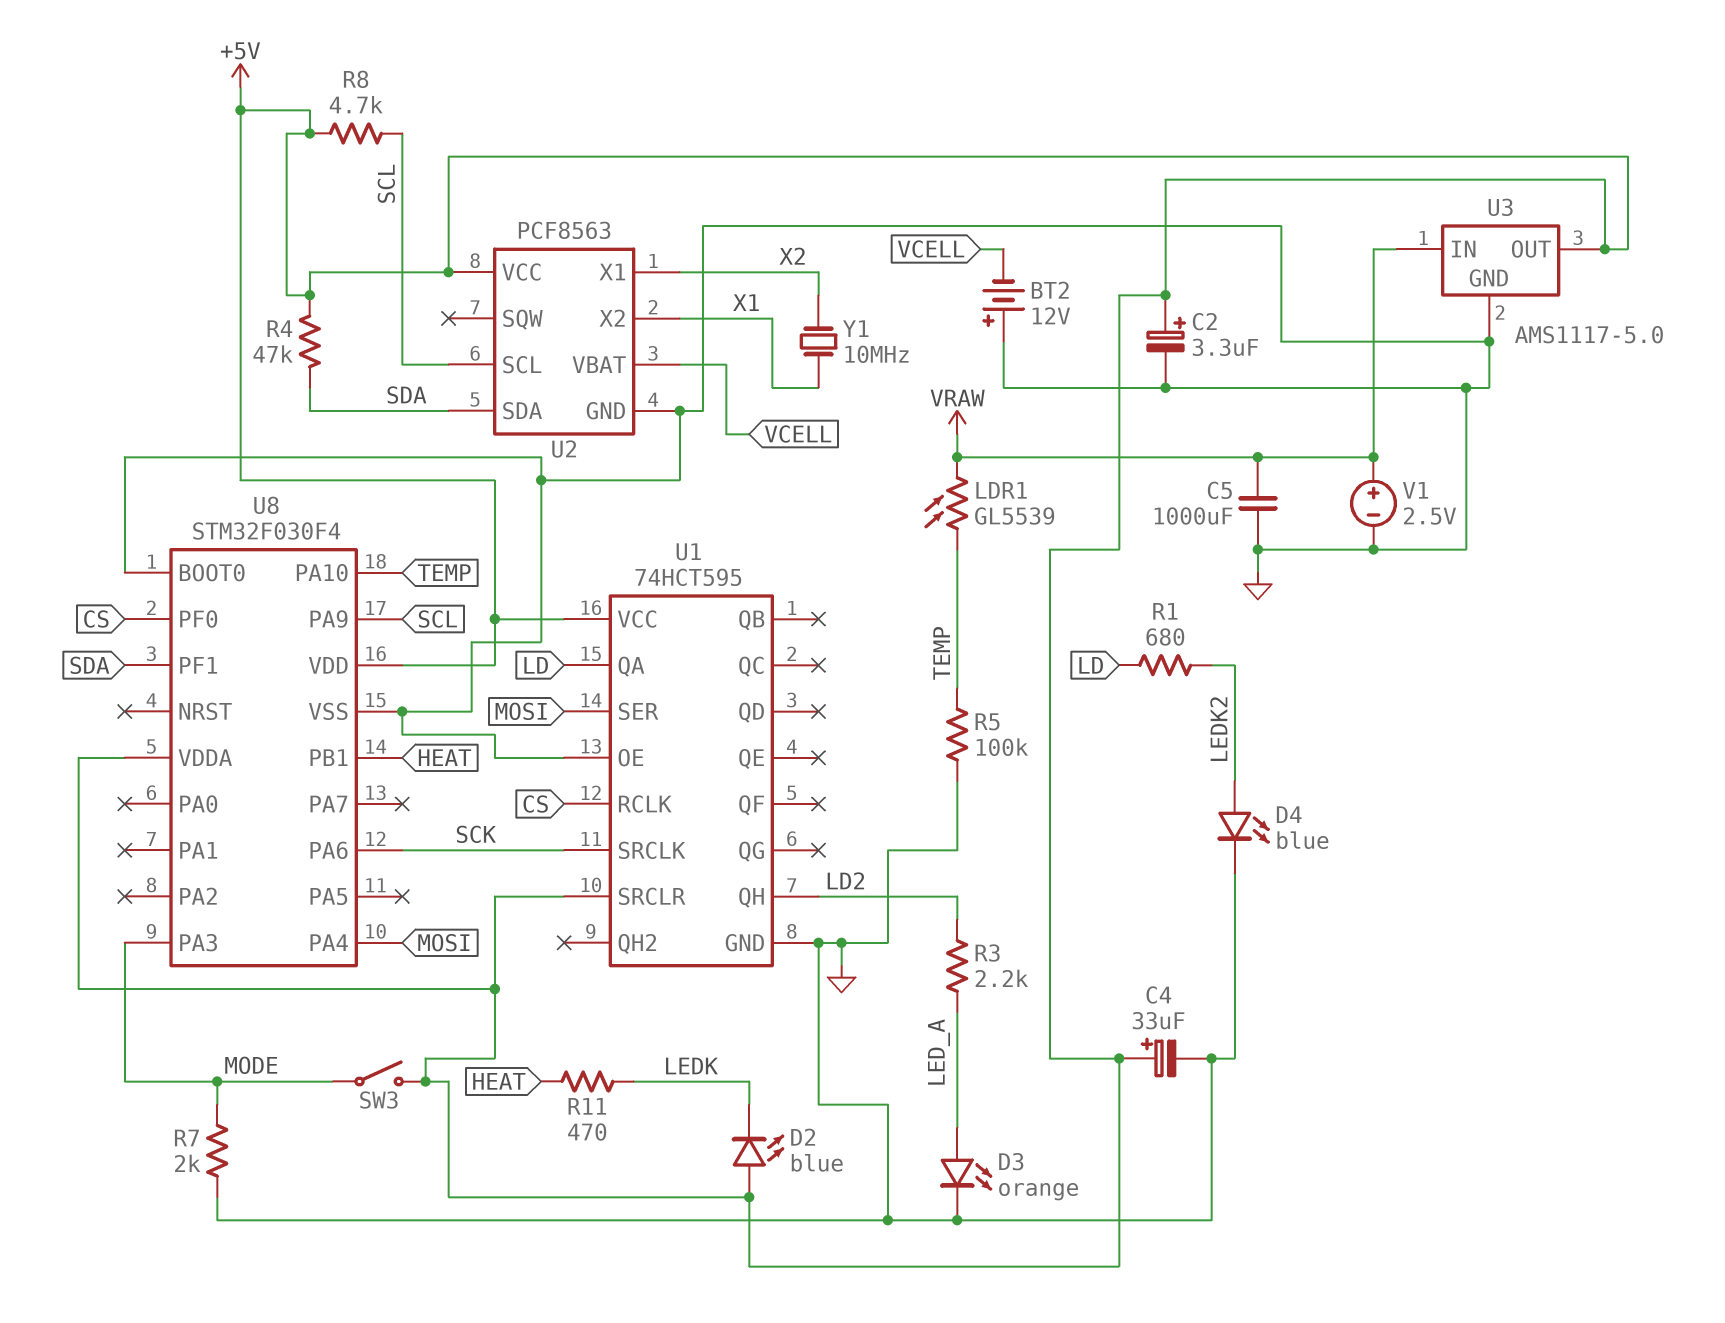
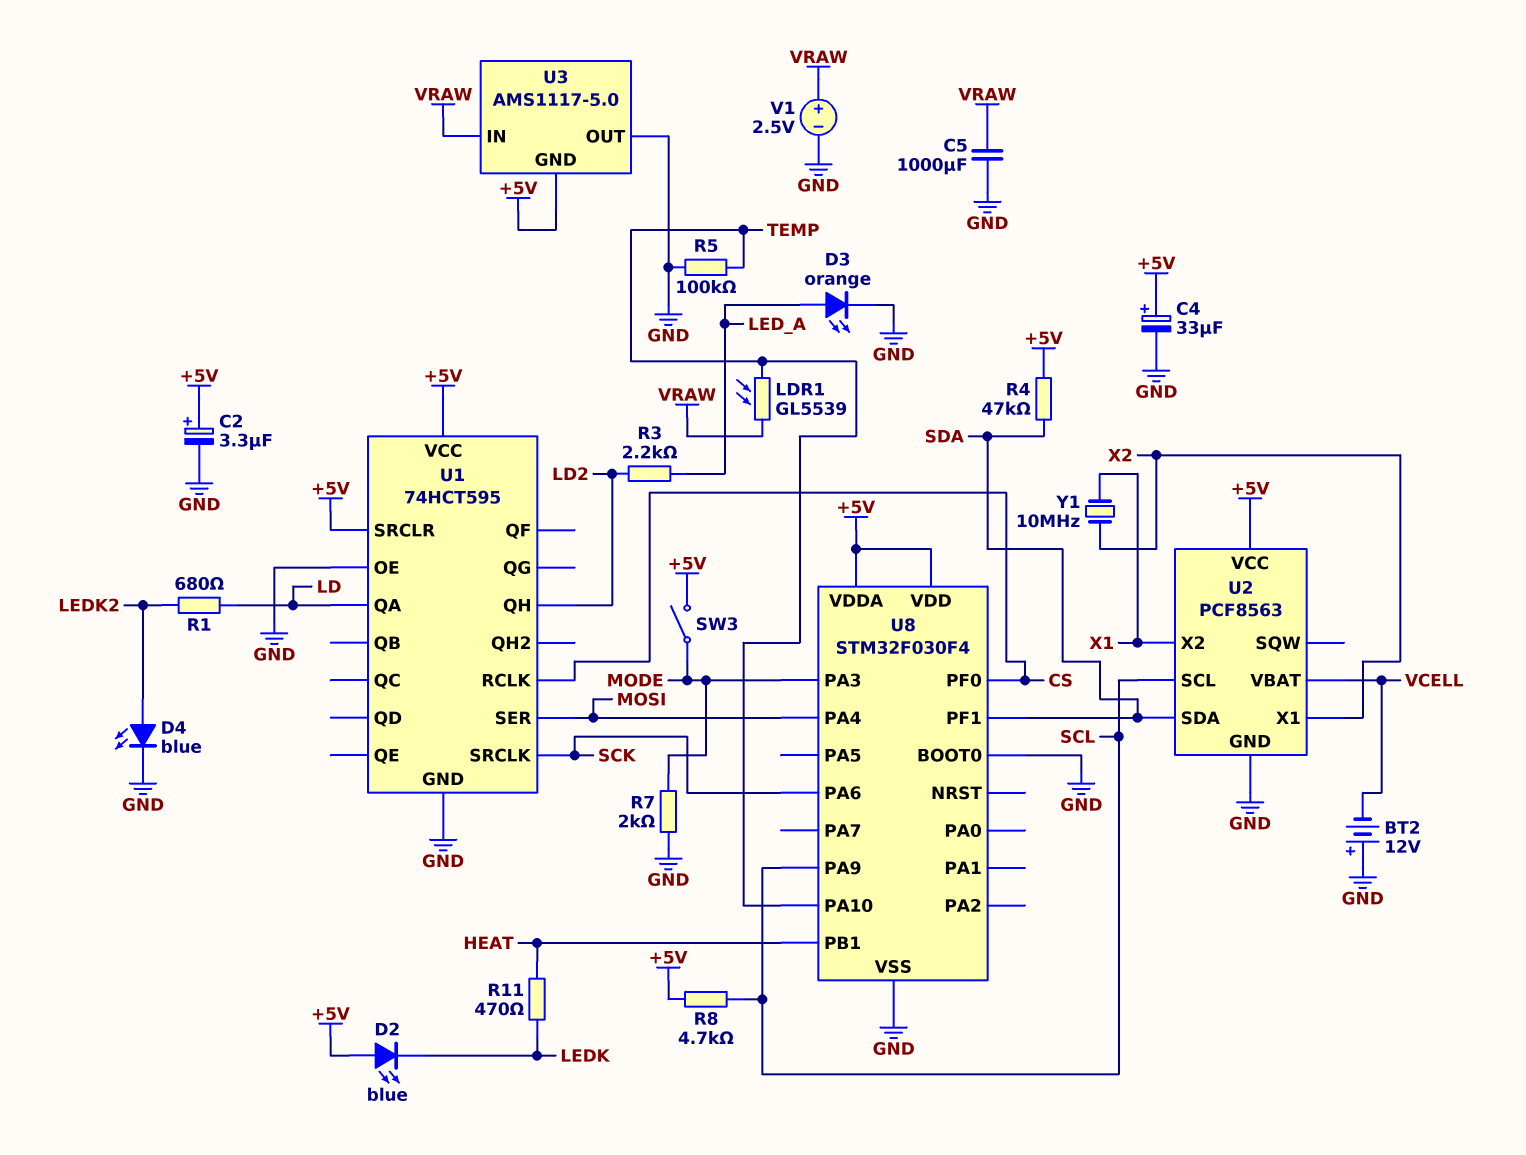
U3 pin GND: GND -> +5V
U3 pin OUT: +5V -> GND

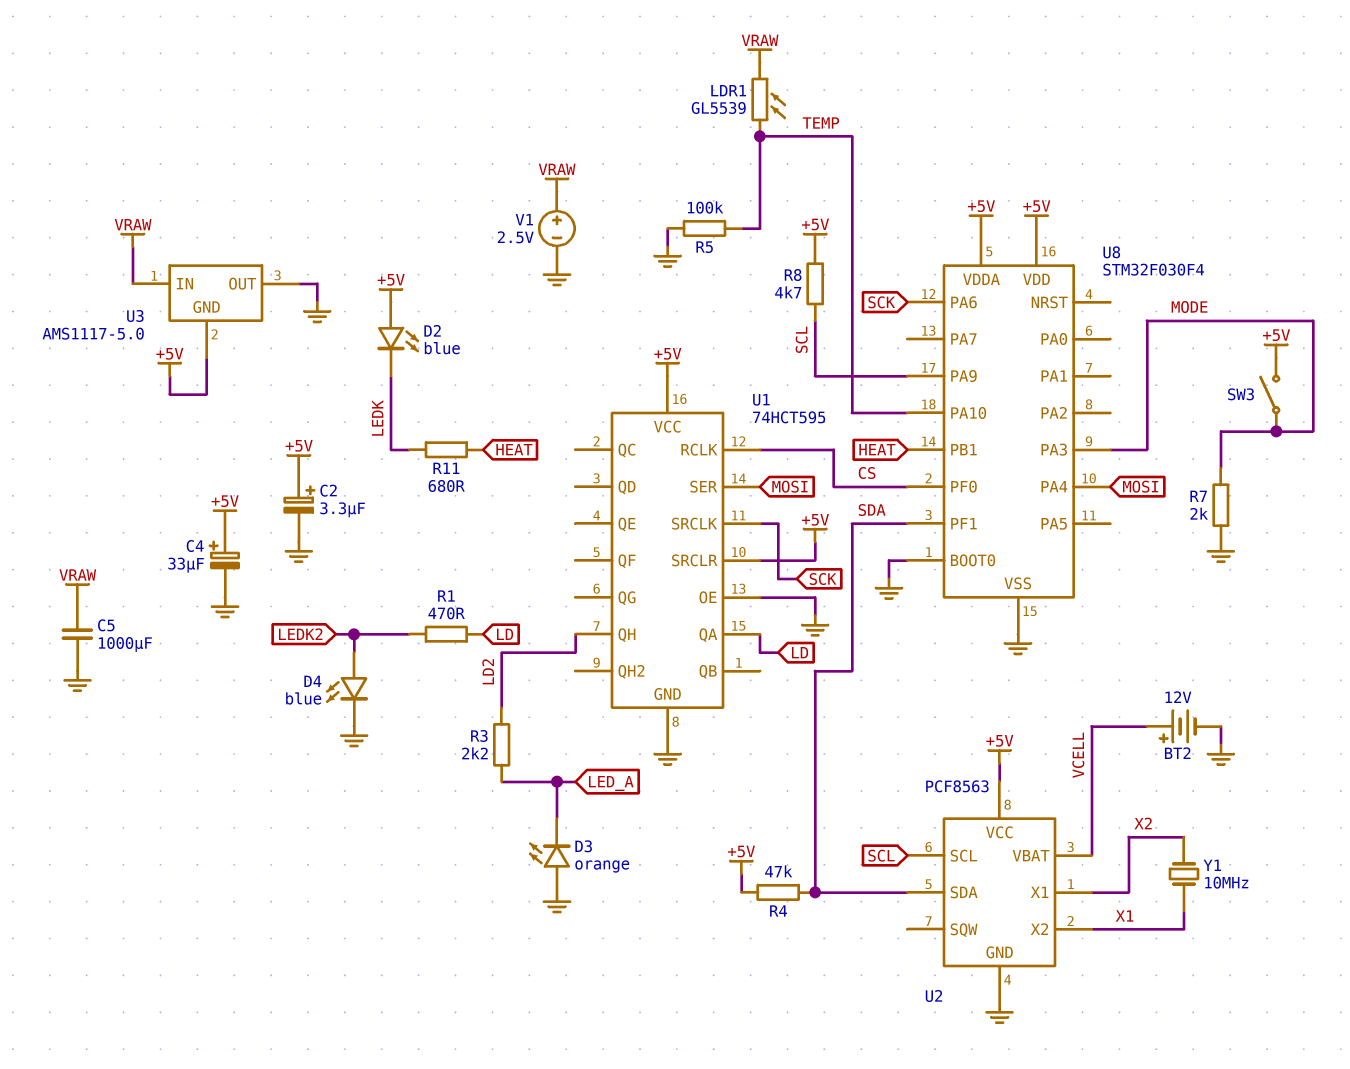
BT2: 12V (plus GND, minus VCELL) -> 12V (plus VCELL, minus GND)
D3: LED orange (A LED_A, K GND) -> LED orange (A GND, K LED_A)
R1: 680 (LD, LEDK2) -> 470 (LD, LEDK2)
R11: 470 (HEAT, LEDK) -> 680 (HEAT, LEDK)

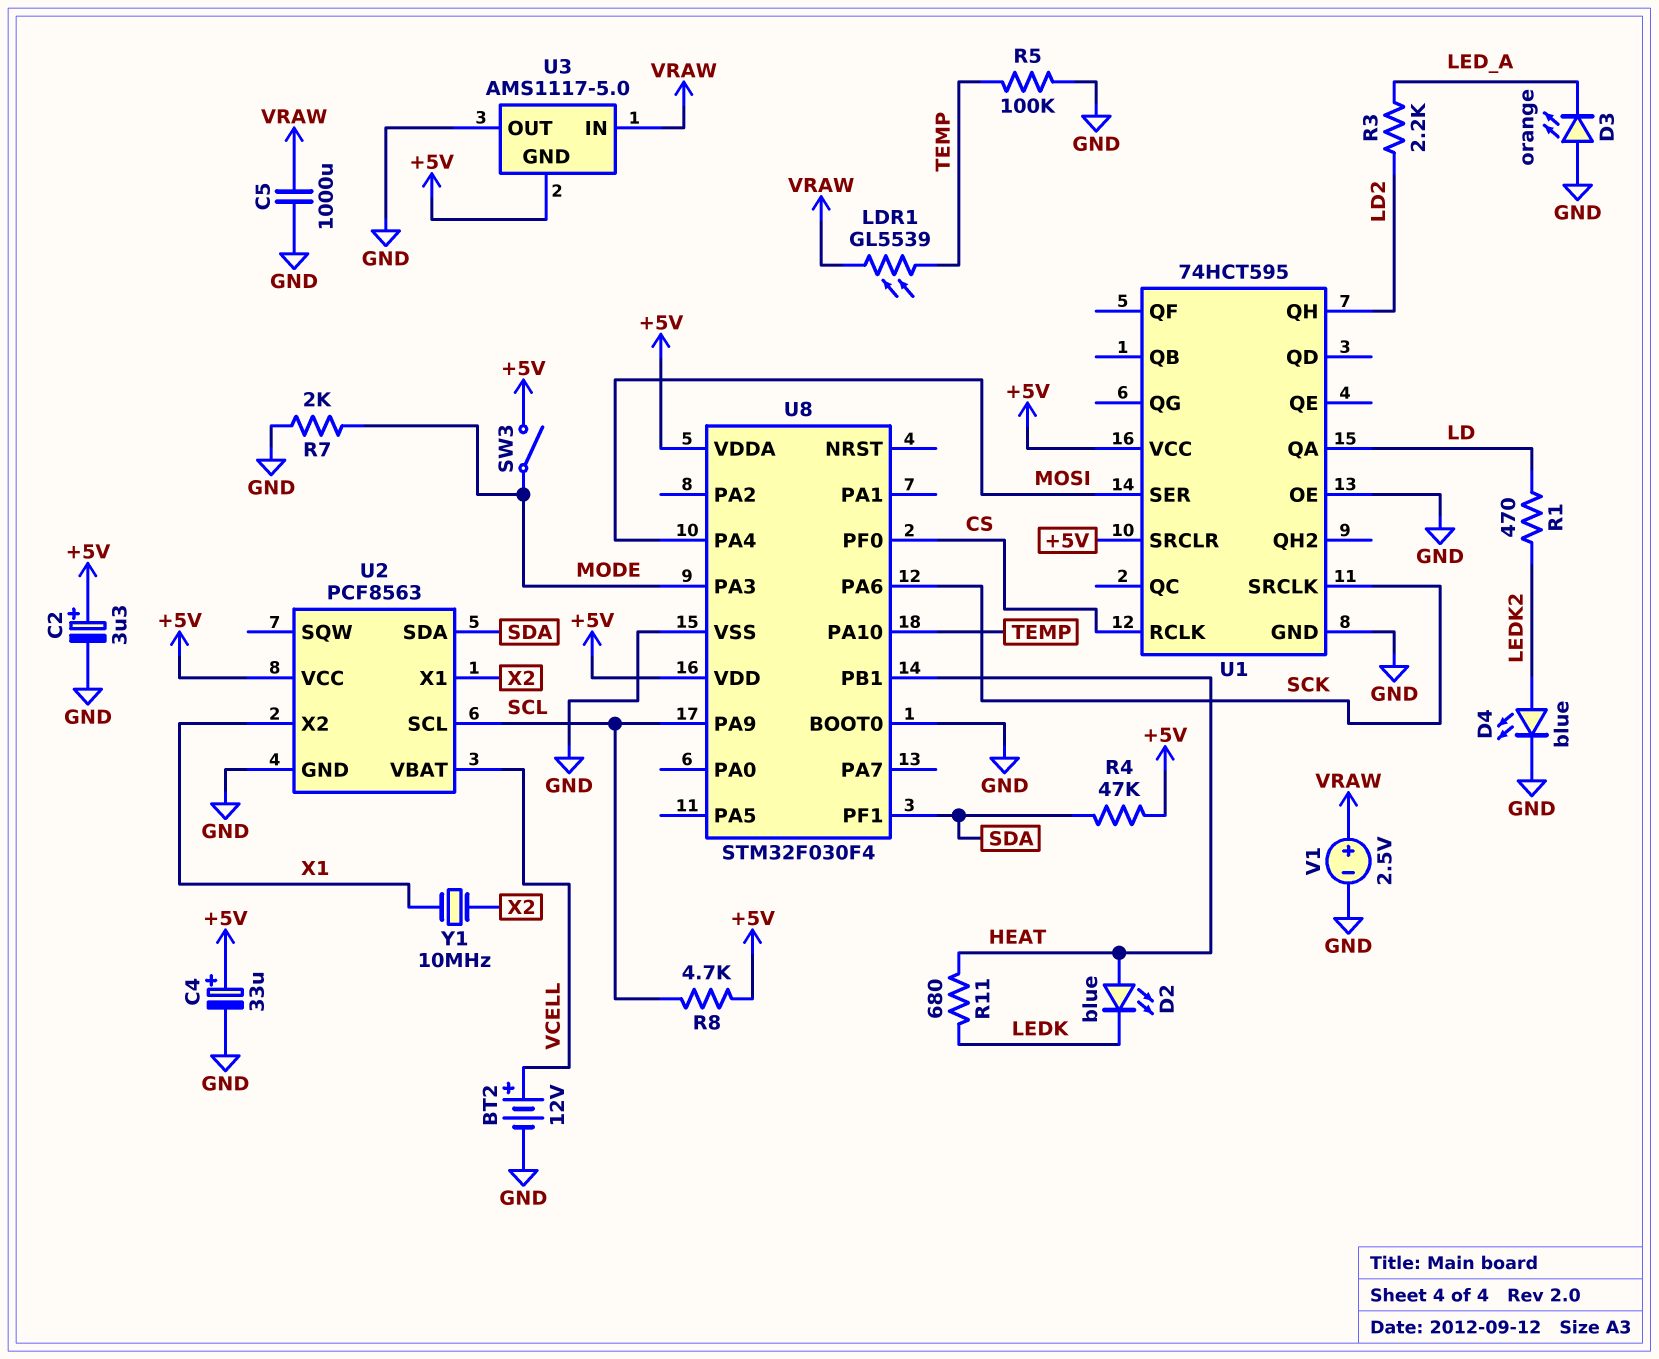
D2: LED blue (A +5V, K LEDK) -> LED blue (A HEAT, K LEDK)

